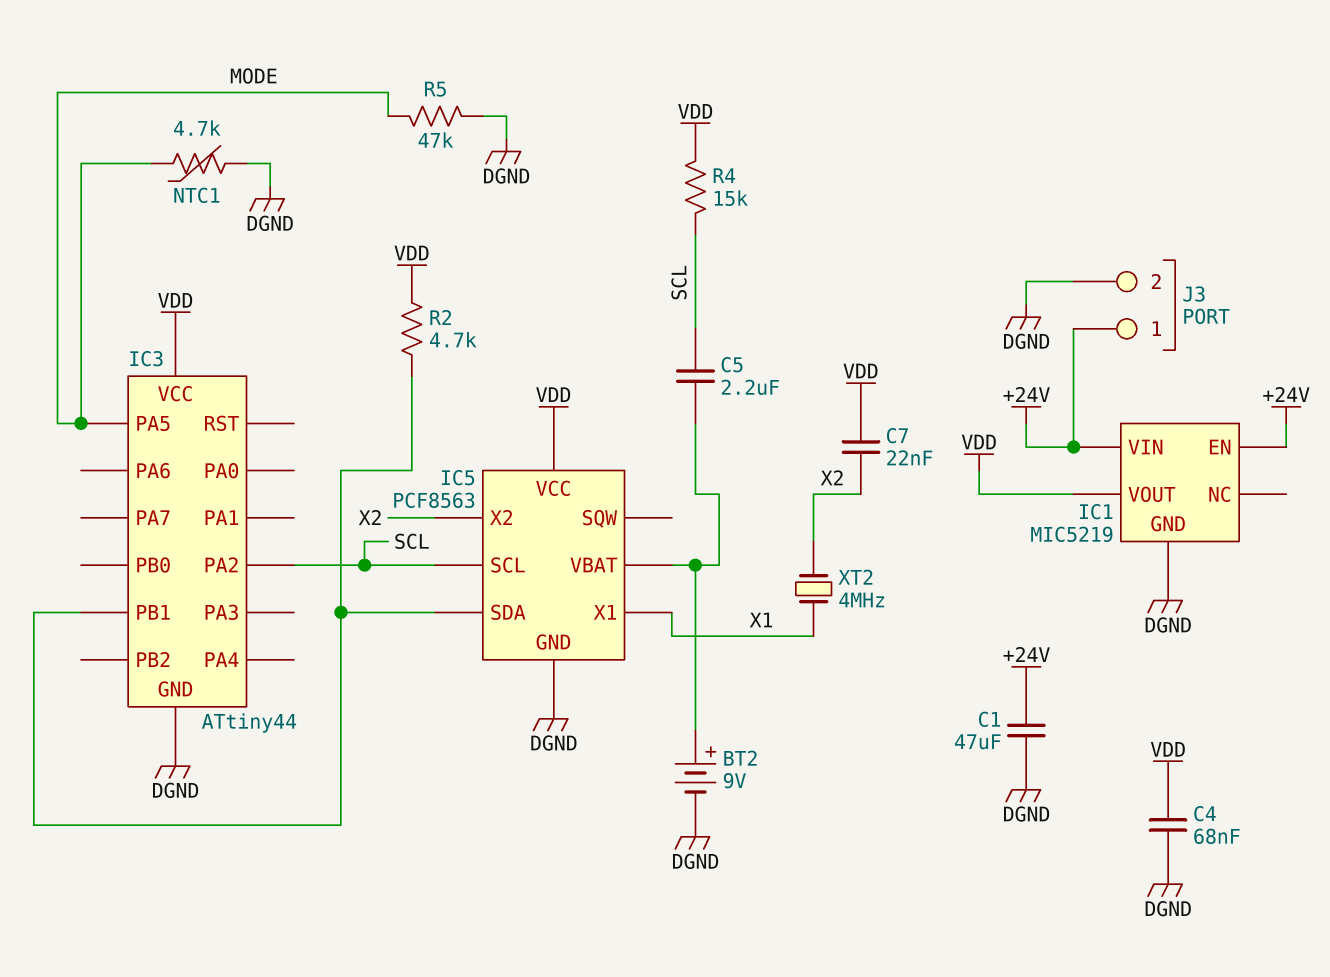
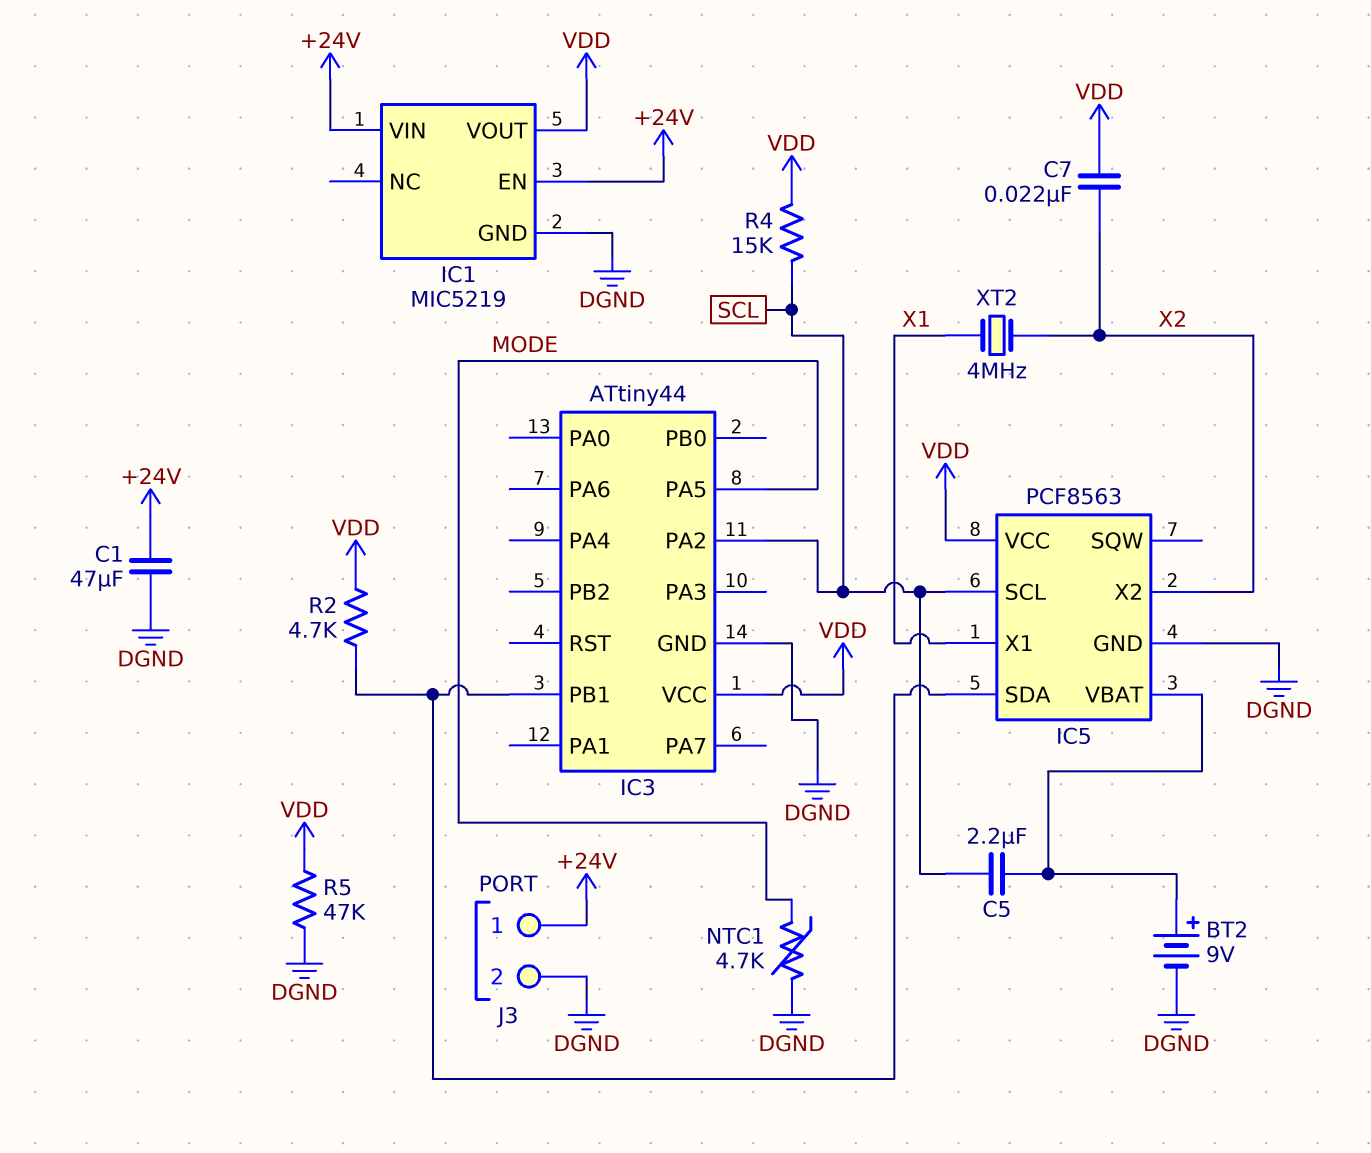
C4: 68nF (DGND, VDD) -> none
R5: 47k (DGND, MODE) -> 47k (DGND, VDD)

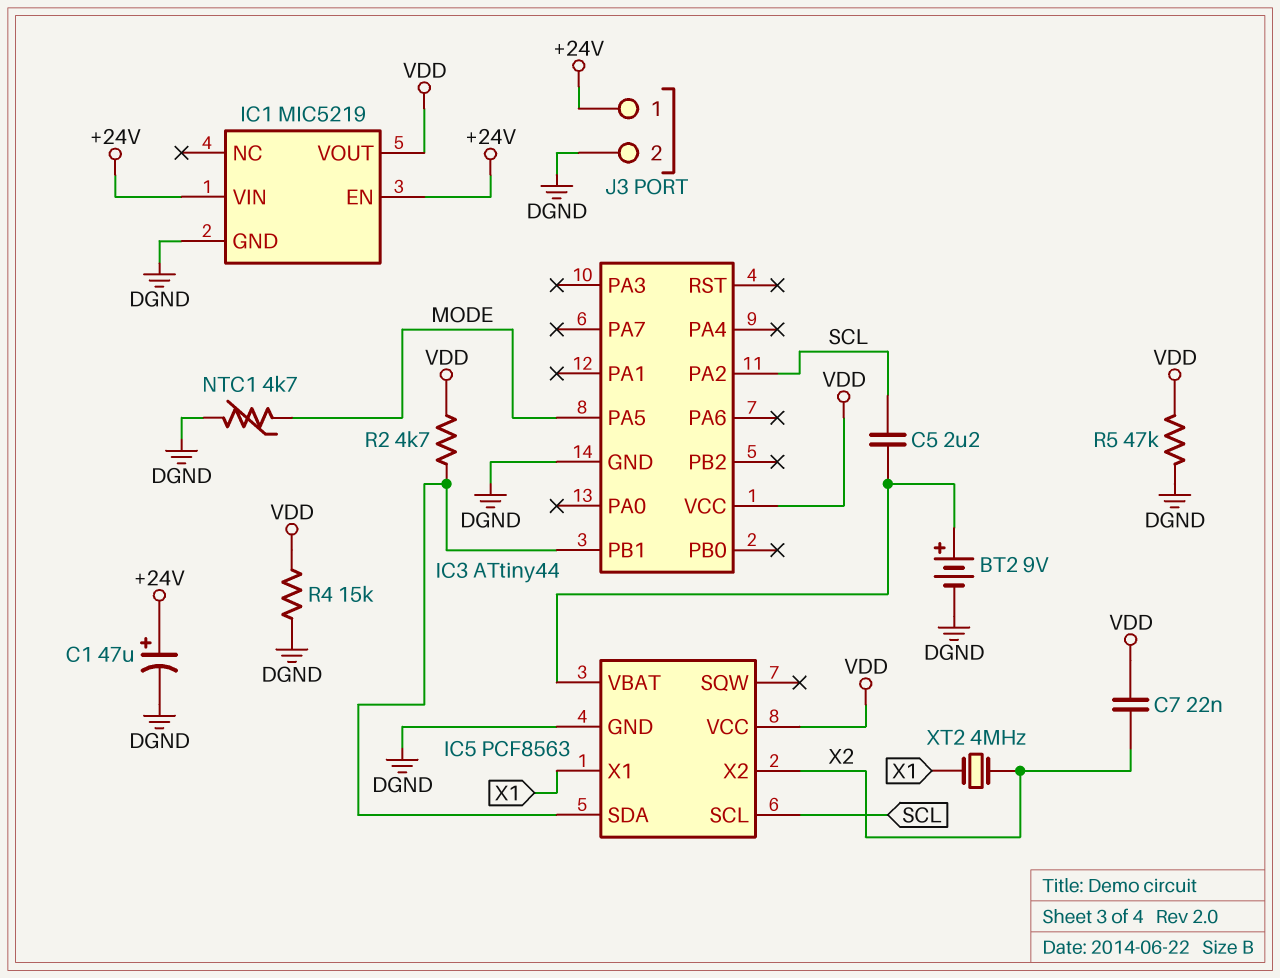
C1: 47uF (+24V, DGND) -> 47uF (plus +24V, minus DGND)
R4: 15k (SCL, VDD) -> 15k (DGND, VDD)

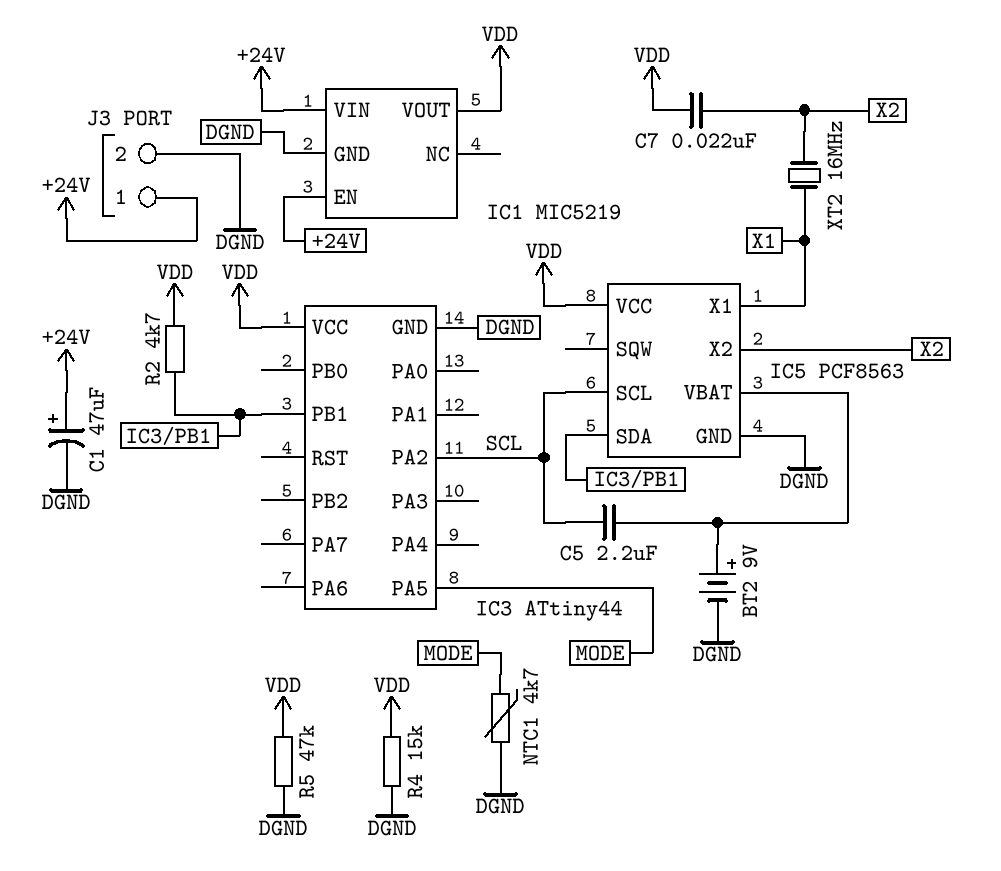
XT2: 4MHz (X1, X2) -> 16MHz (X1, X2)

